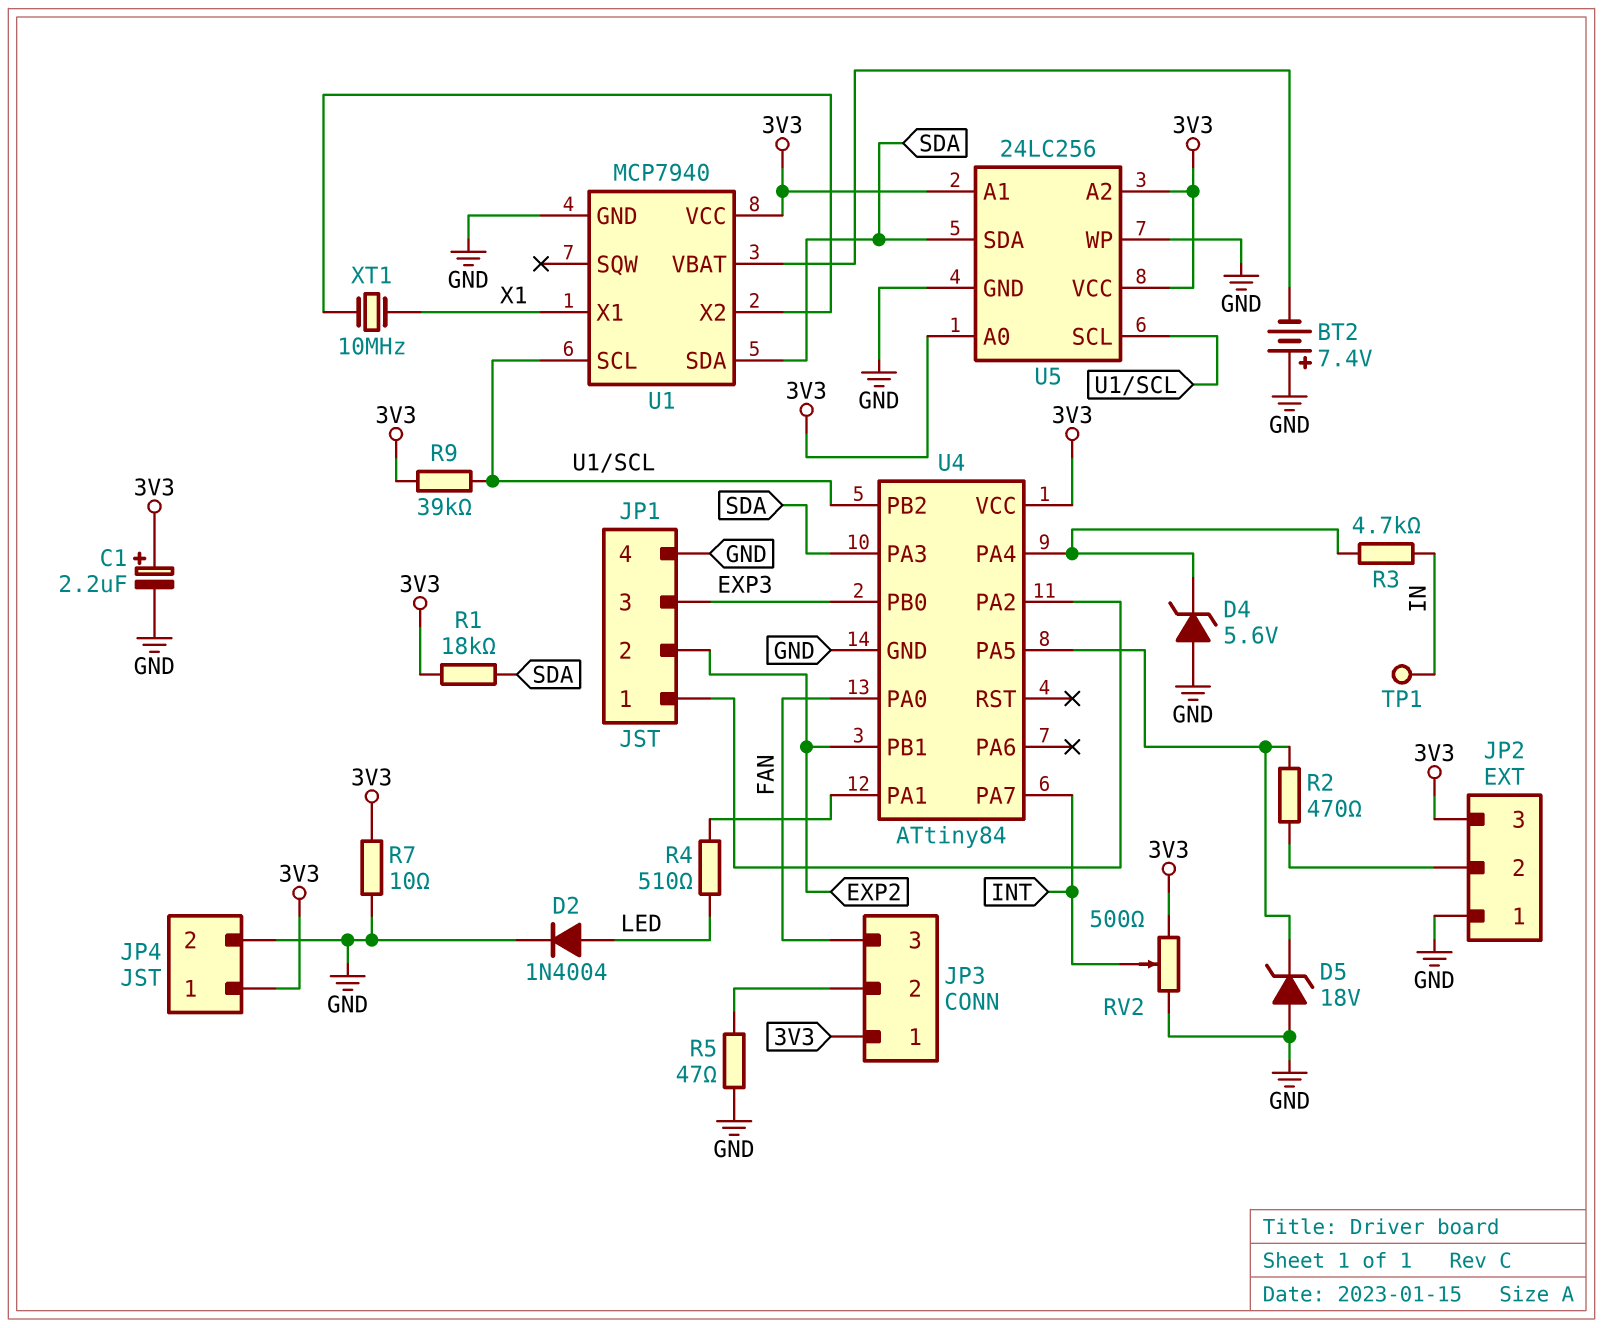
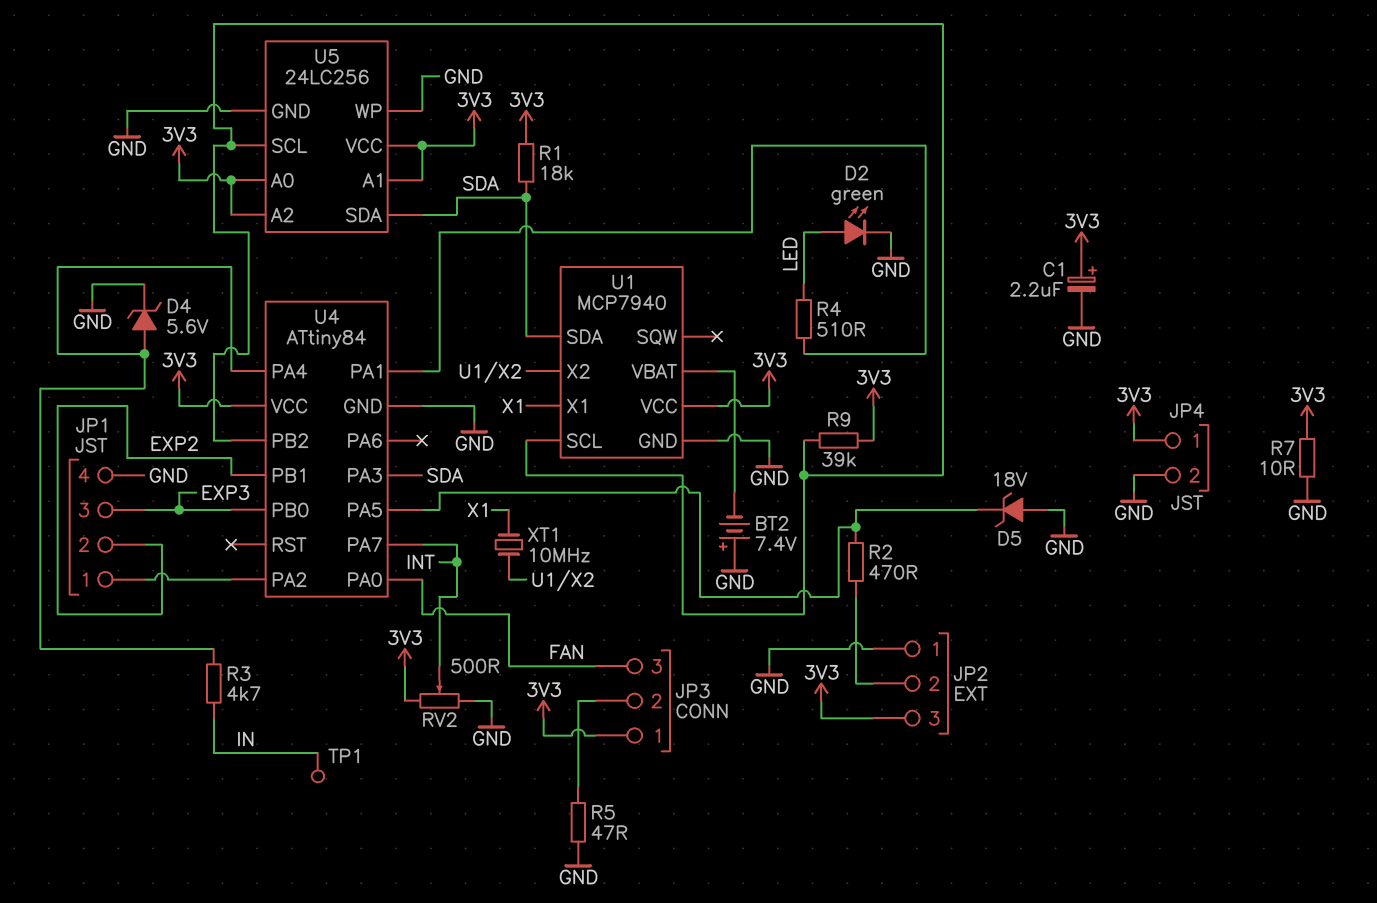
D2: diode 1N4004 (A LED, K GND) -> LED green (A LED, K GND)
D4: zener 5.6V (A GND, K U4/PA4) -> zener 5.6V (A U4/PA4, K GND)

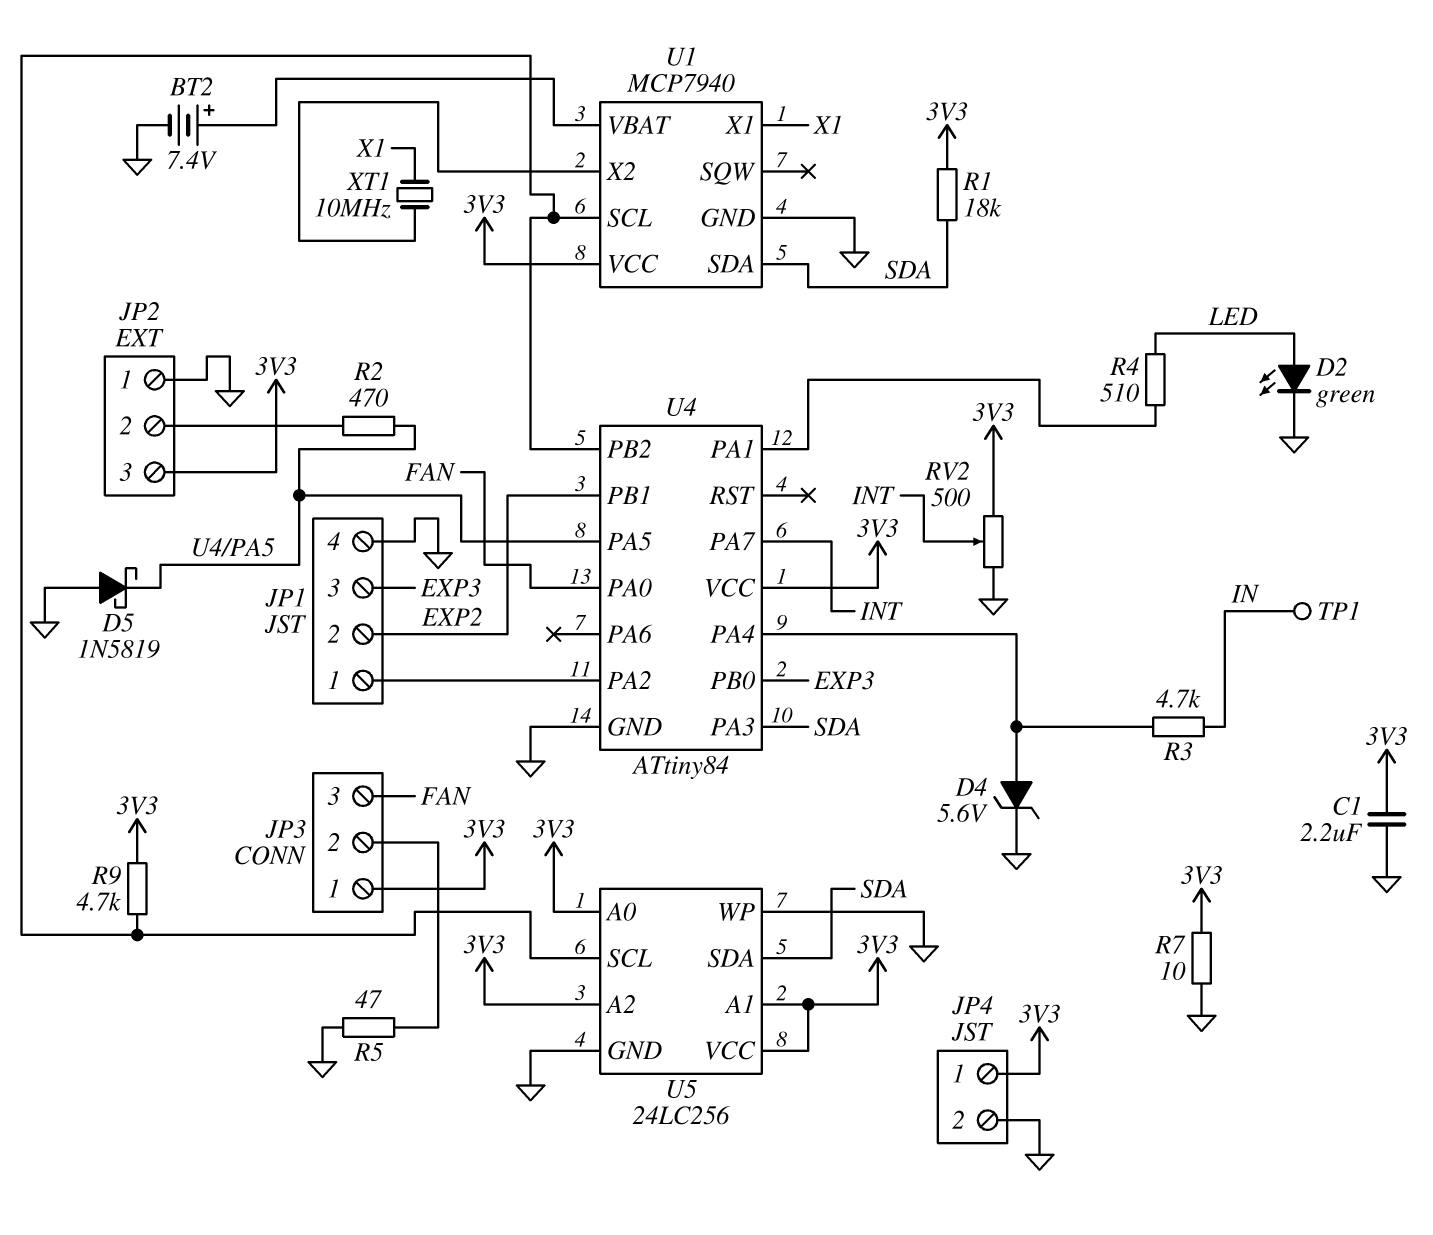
BT2: 7.4V (plus GND, minus U1/VBAT) -> 7.4V (plus U1/VBAT, minus GND)
C1: 2.2uF (plus 3V3, minus GND) -> 2.2uF (3V3, GND)
D5: zener 18V (A GND, K U4/PA5) -> schottky 1N5819 (A GND, K U4/PA5)
R9: 39k (3V3, U1/SCL) -> 4.7k (3V3, U1/SCL)

